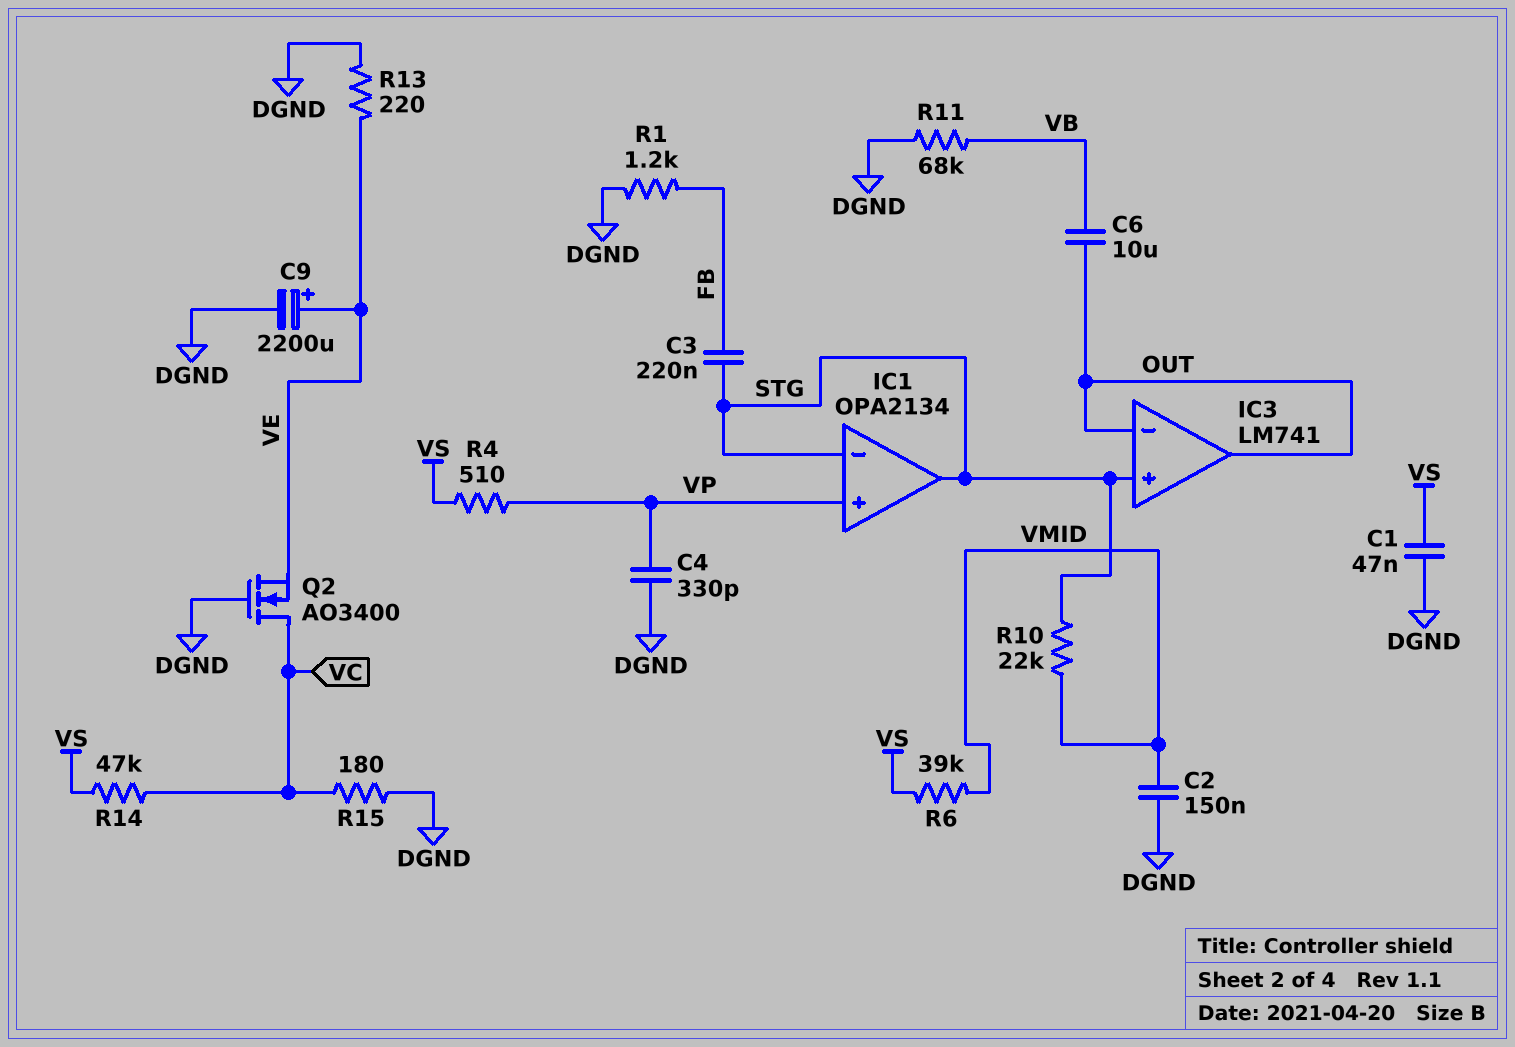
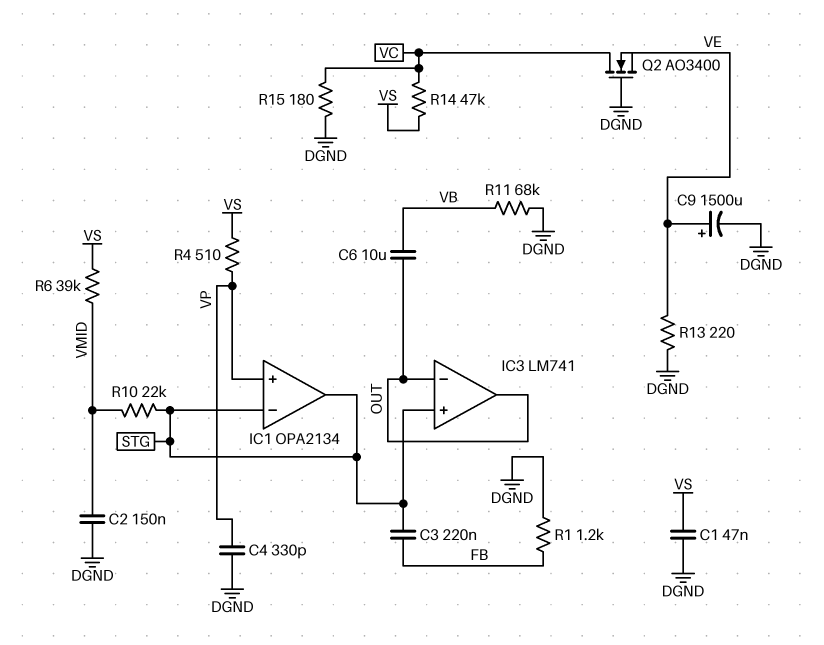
C9: 2200uF (plus VE, minus DGND) -> 1500uF (plus VE, minus DGND)

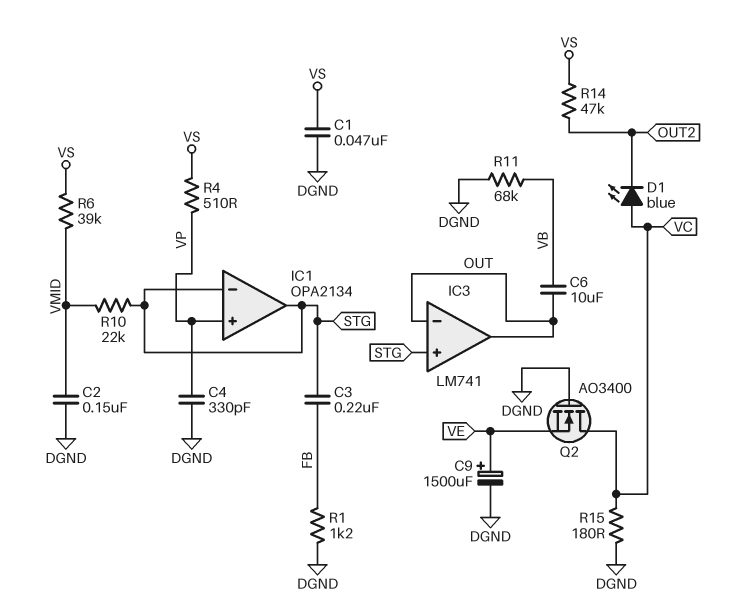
D1: none -> LED blue (A VC, K OUT2)
R13: 220 (DGND, VE) -> none
R14: 47k (VC, VS) -> 47k (OUT2, VS)

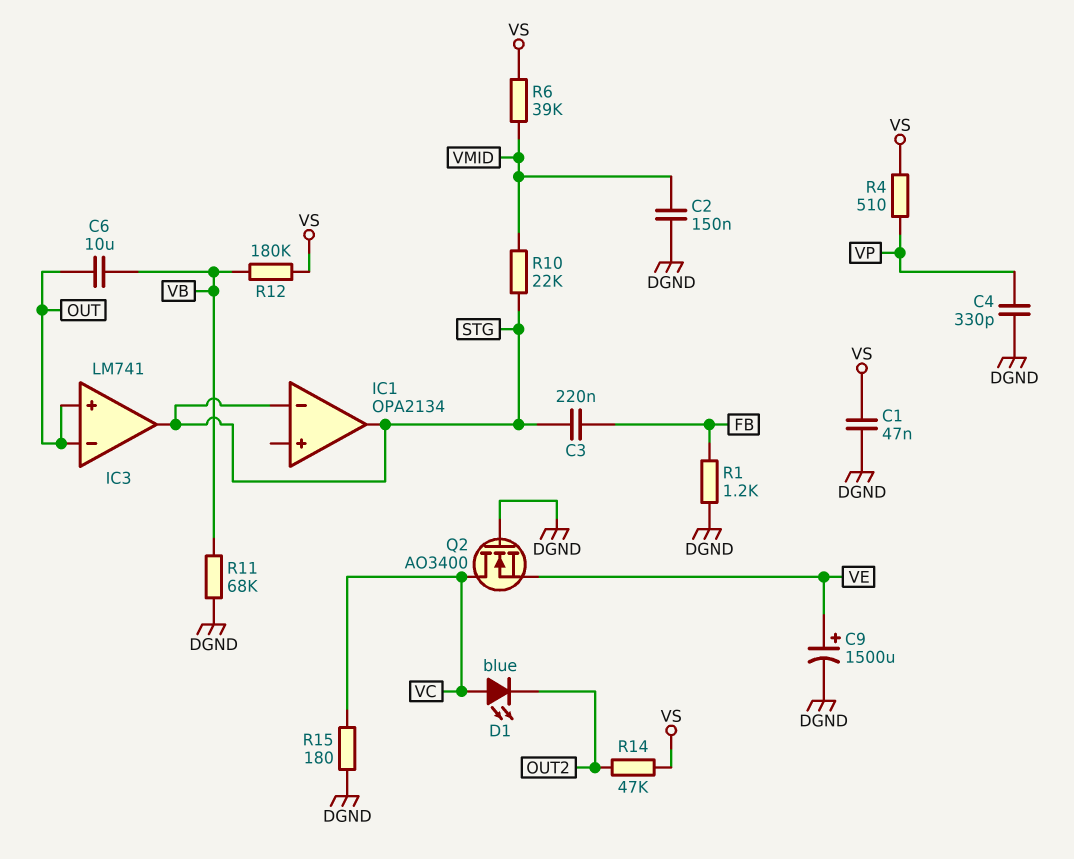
IC1 pin in+: VP -> none
IC3 pin in+: STG -> OUT
IC3 pin out: OUT -> STG
R12: none -> 180k (VB, VS)

